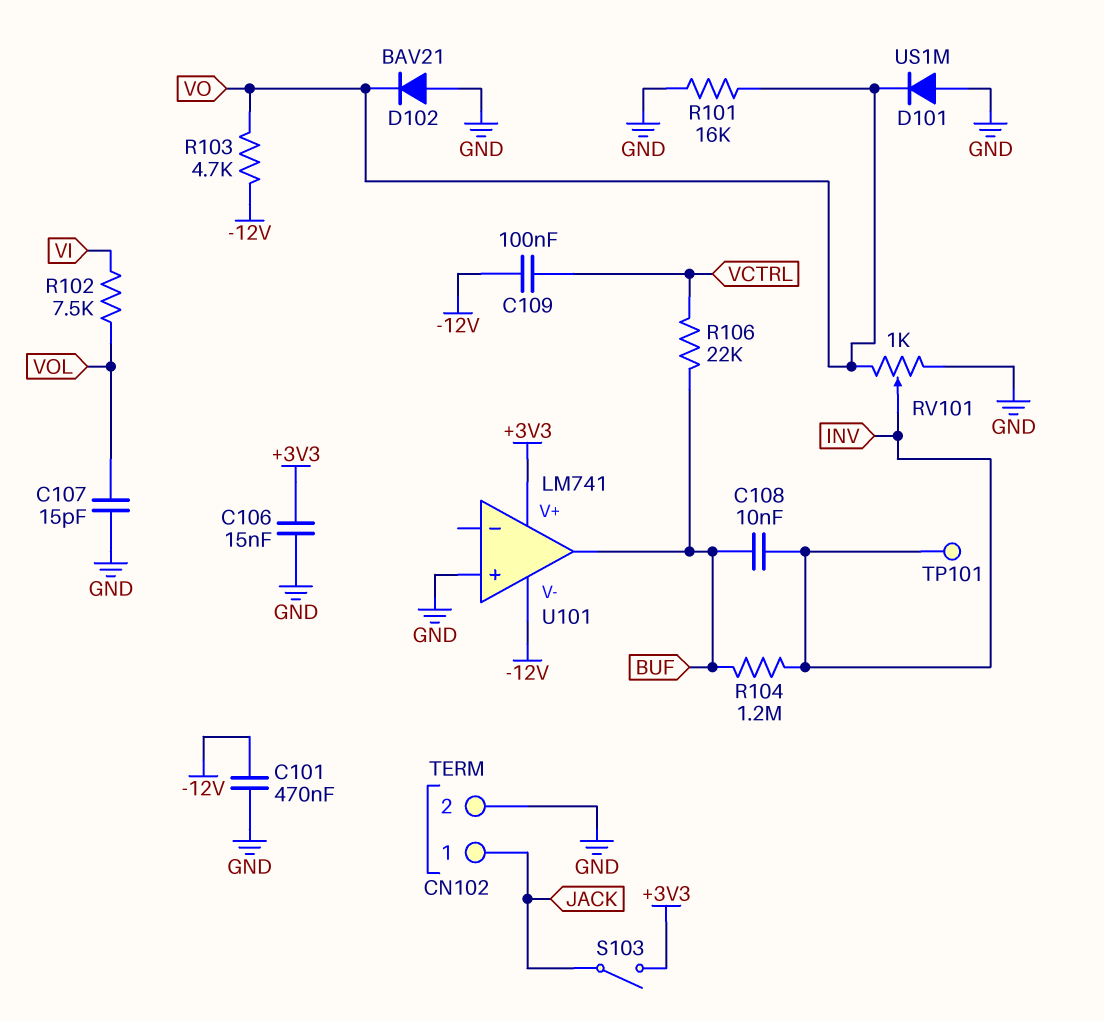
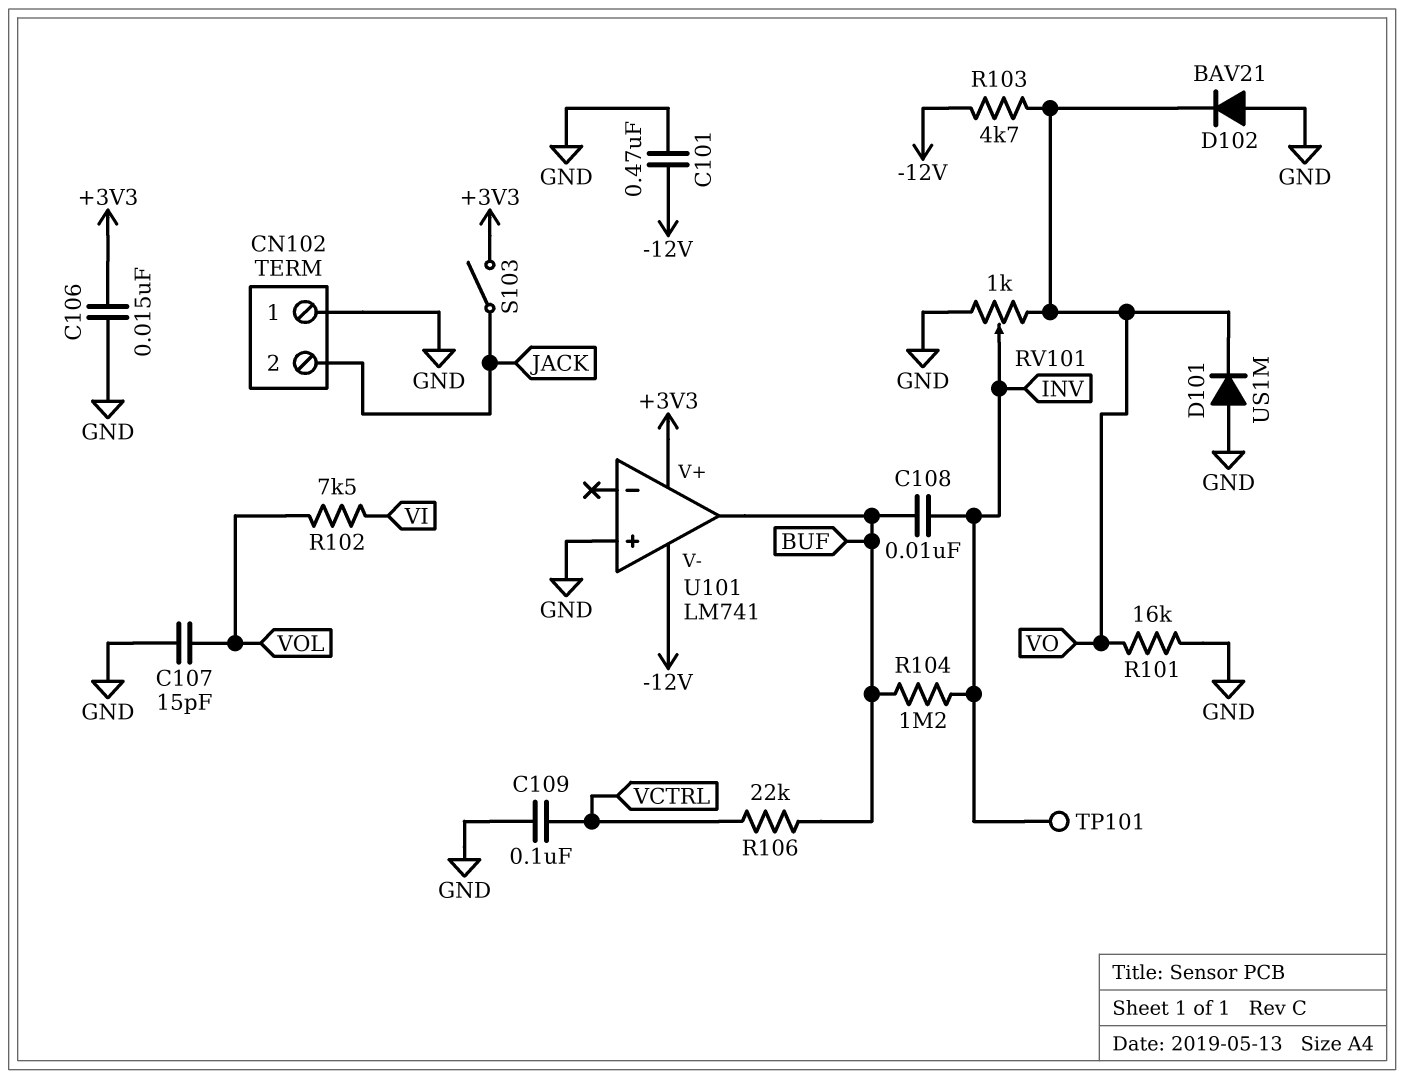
C109: 100nF (-12V, VCTRL) -> 100nF (GND, VCTRL)
CN102 pin 1: JACK -> GND
CN102 pin 2: GND -> JACK

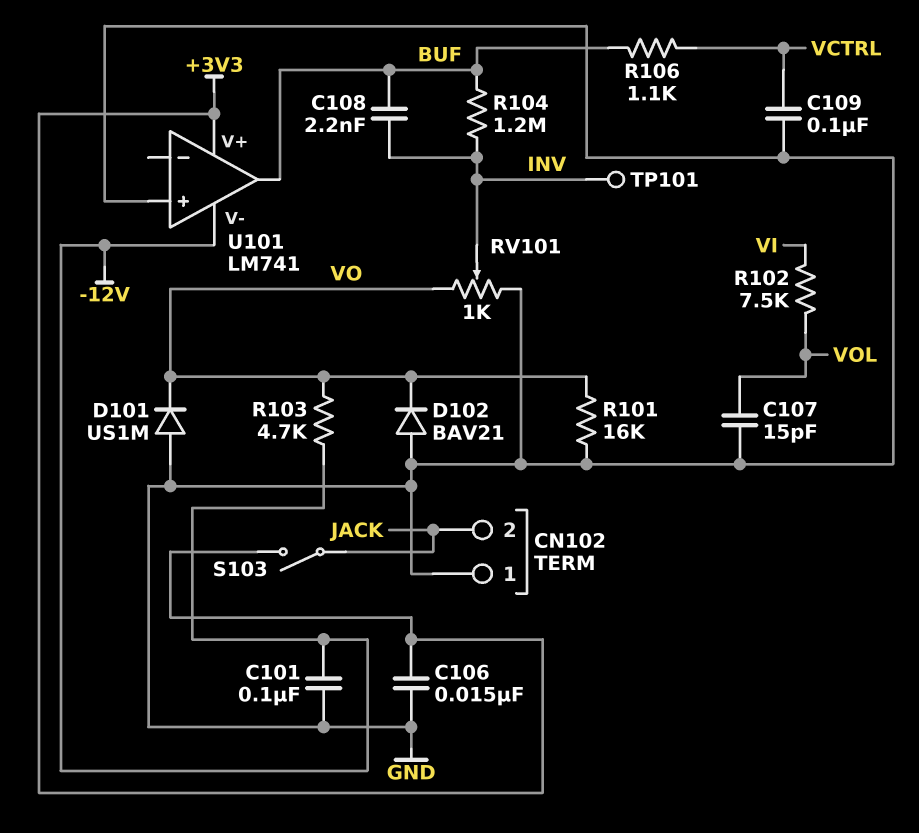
C101: 470nF (-12V, GND) -> 100nF (-12V, GND)
C108: 10nF (BUF, INV) -> 2.2nF (BUF, INV)
R106: 22k (BUF, VCTRL) -> 1.1k (BUF, VCTRL)

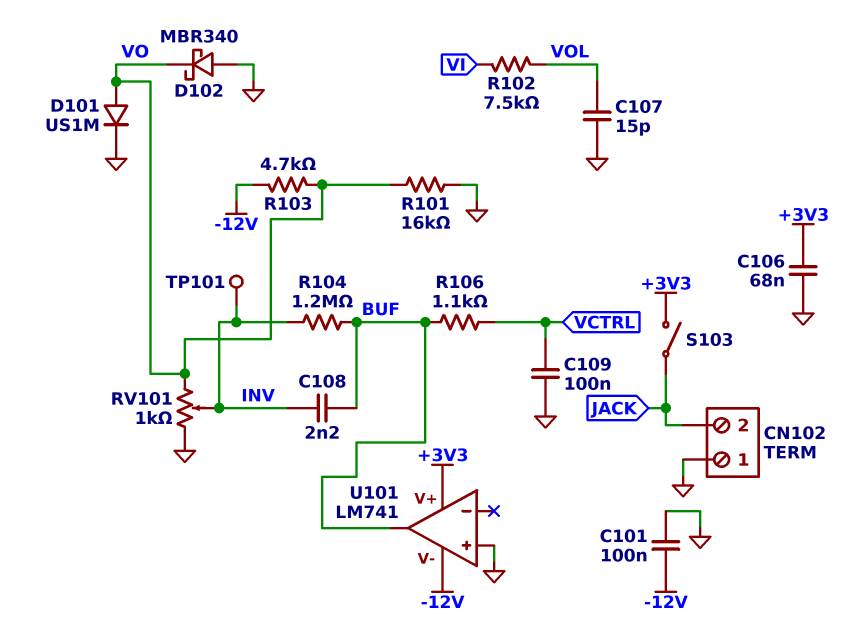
C106: 15nF (+3V3, GND) -> 68nF (+3V3, GND)
D101: diode US1M (A GND, K VO) -> diode US1M (A VO, K GND)
D102: diode BAV21 (A GND, K VO) -> schottky MBR340 (A GND, K VO)

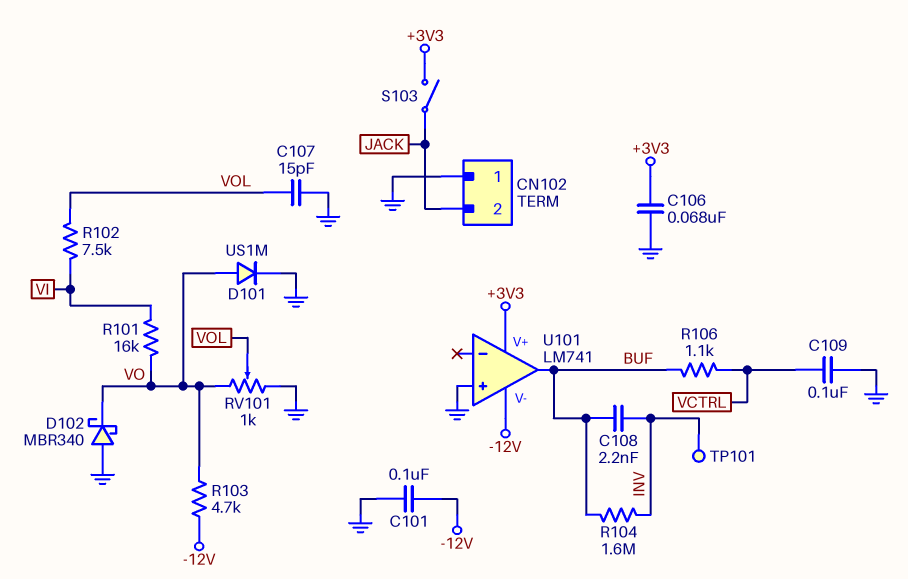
R101: 16k (GND, VO) -> 16k (VI, VO)
R104: 1.2M (BUF, INV) -> 1.6M (BUF, INV)
RV101: 1k (GND, VO, wiper INV) -> 1k (GND, VO, wiper VOL)

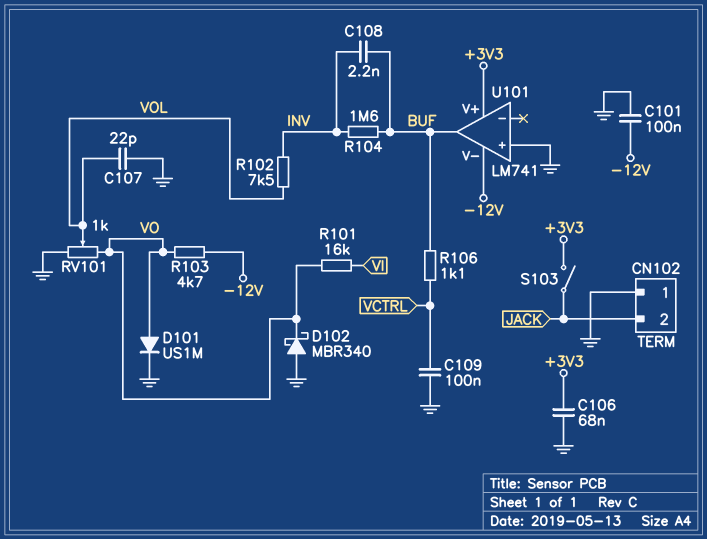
C107: 15pF (GND, VOL) -> 22pF (GND, VOL)
R102: 7.5k (VI, VOL) -> 7.5k (INV, VOL)
TP101: test point (INV) -> none

